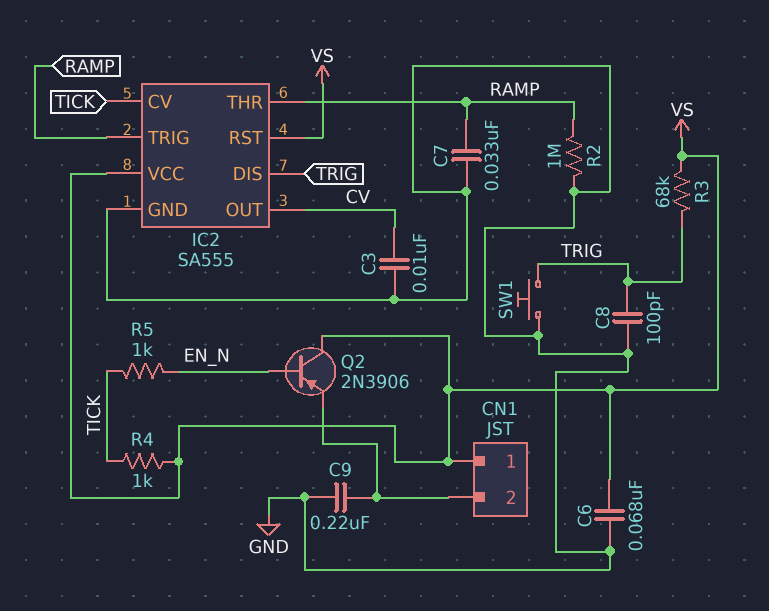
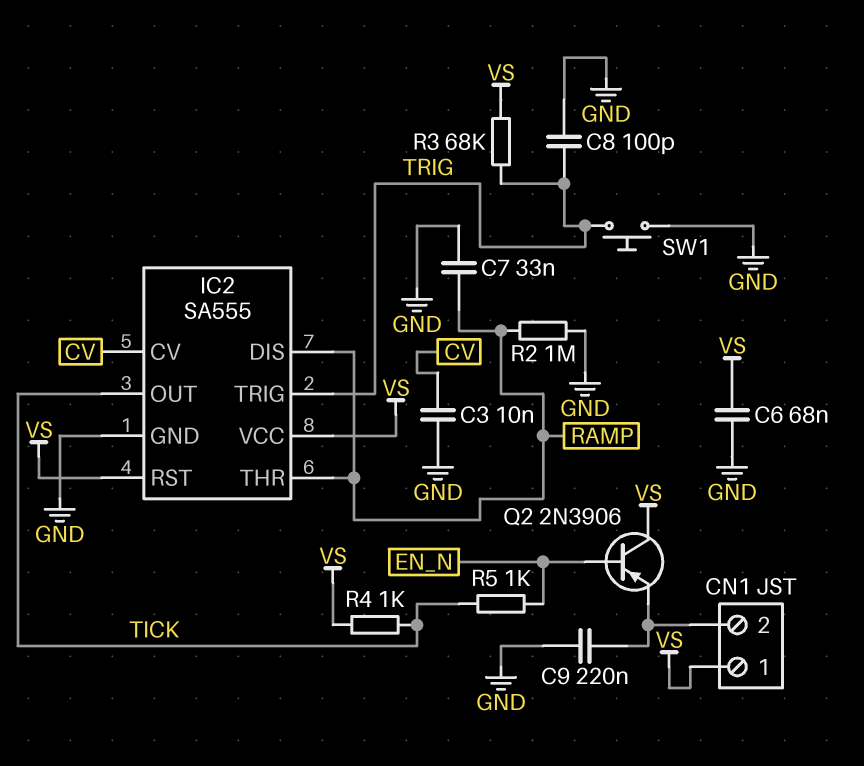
IC2 pin CV: TICK -> CV
IC2 pin DIS: TRIG -> RAMP
IC2 pin OUT: CV -> TICK
IC2 pin TRIG: RAMP -> TRIG

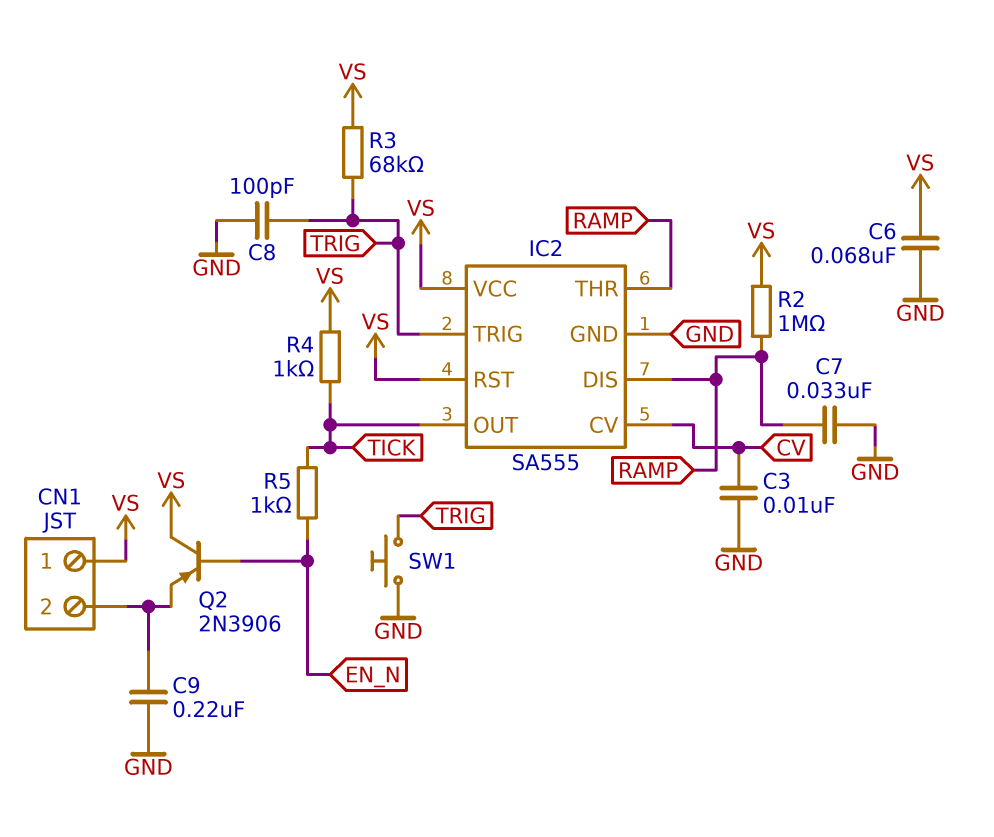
R2: 1M (GND, RAMP) -> 1M (RAMP, VS)

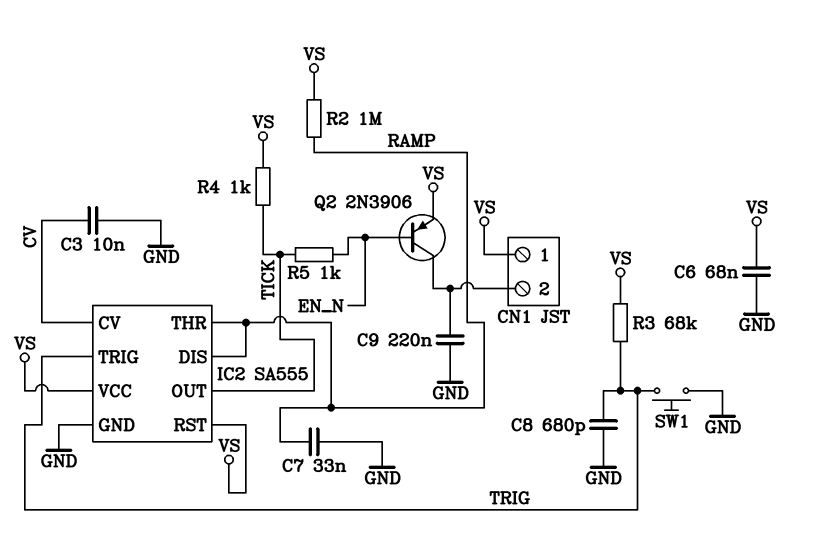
C8: 100pF (GND, TRIG) -> 680pF (GND, TRIG)
Q2: PNP 2N3906 (B EN_N, C VS, E CN1/2) -> PNP 2N3906 (B EN_N, C CN1/2, E VS)

